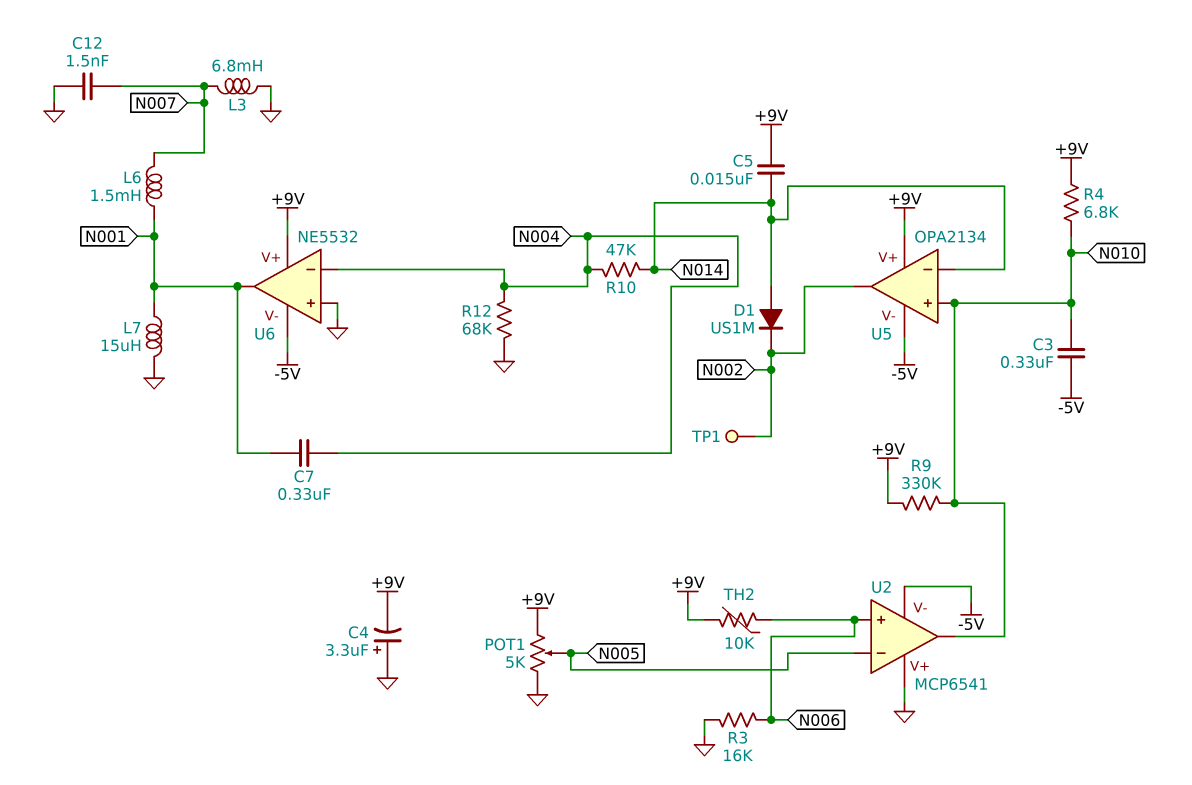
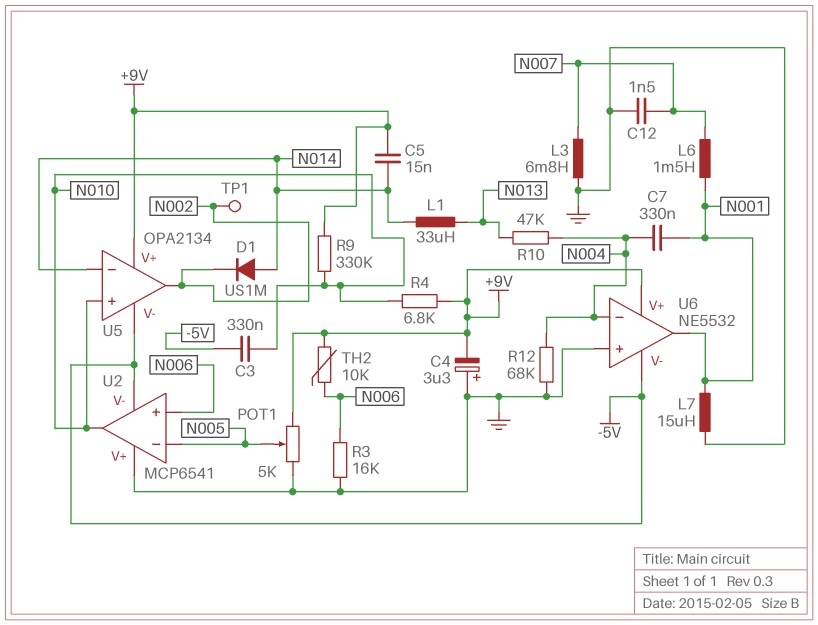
L1: none -> 33uH (N013, N014)
R10: 47k (N004, N014) -> 47k (N004, N013)

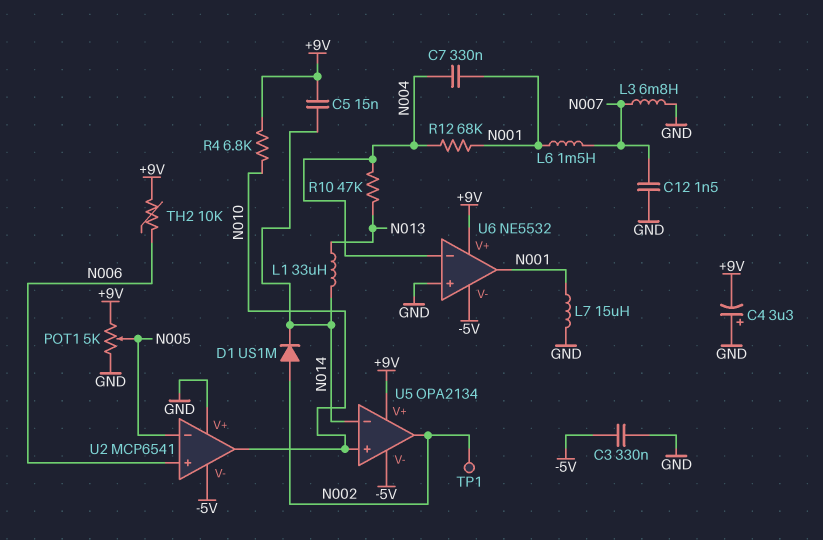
C3: 330nF (-5V, N010) -> 330nF (-5V, GND)
D1: diode US1M (A N014, K N002) -> diode US1M (A N002, K N014)
R3: 16k (GND, N006) -> none
R9: 330k (+9V, N010) -> none
R12: 68k (GND, N004) -> 68k (N001, N004)

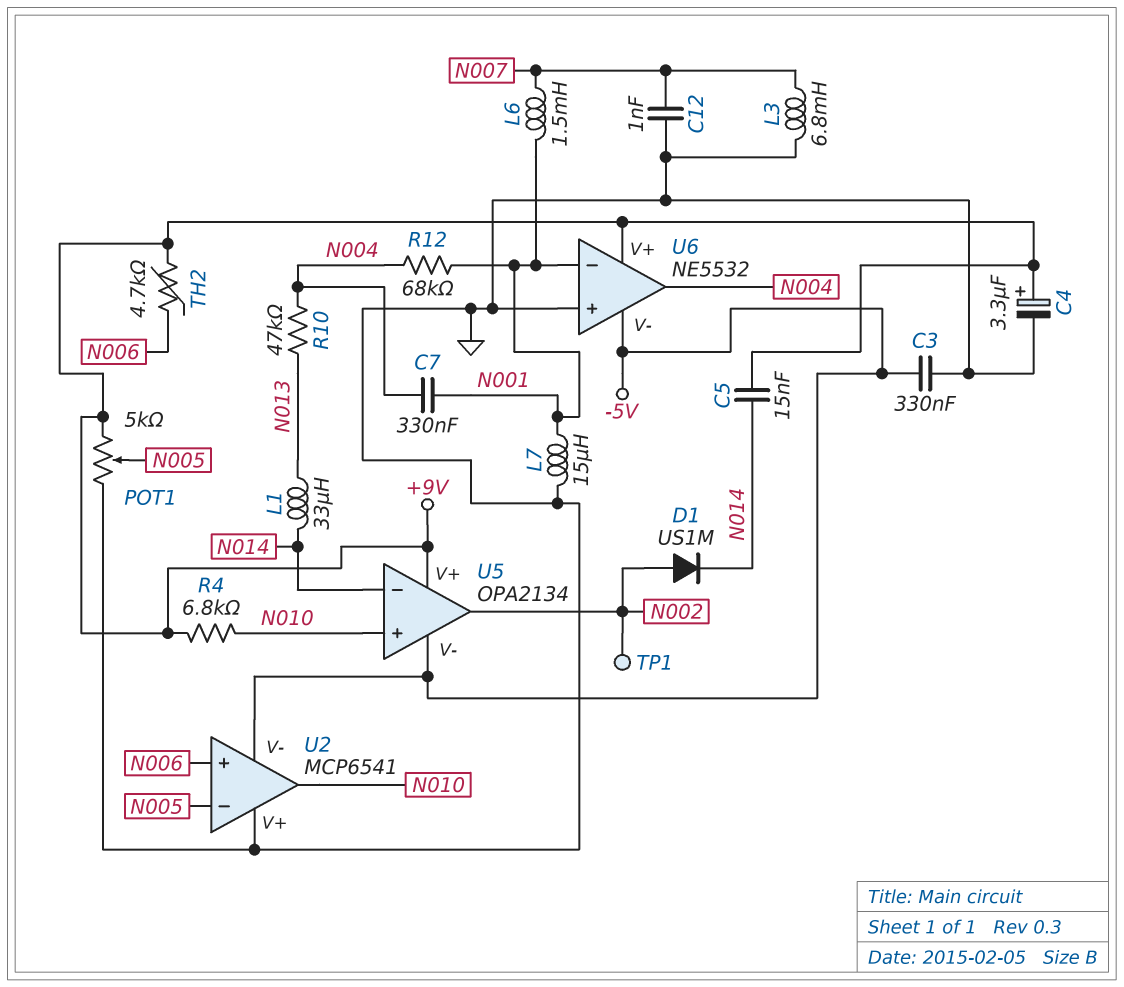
C4: 3.3uF (plus GND, minus +9V) -> 3.3uF (plus +9V, minus GND)
C12: 1.5nF (GND, N007) -> 1nF (GND, N007)
TH2: 10k (+9V, N006) -> 4.7k (+9V, N006)
U6 pin in-: N004 -> N001
U6 pin out: N001 -> N004

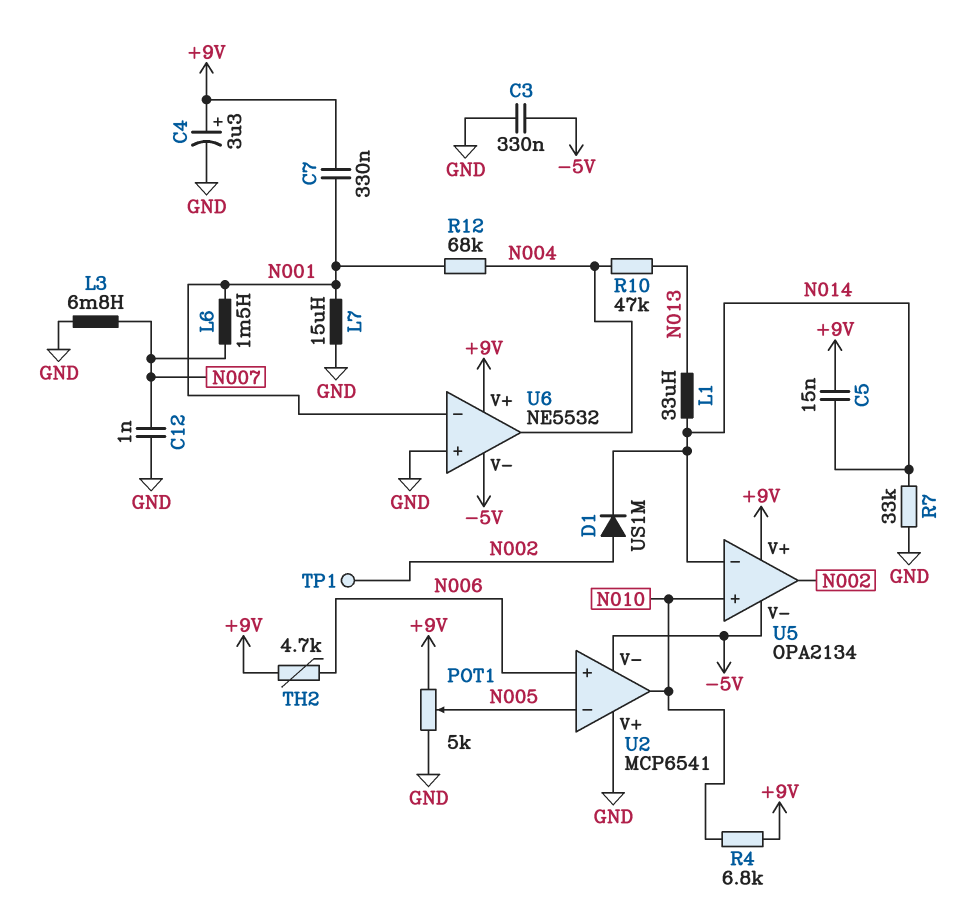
C7: 330nF (N001, N004) -> 330nF (+9V, N001)
R7: none -> 33k (GND, N014)

